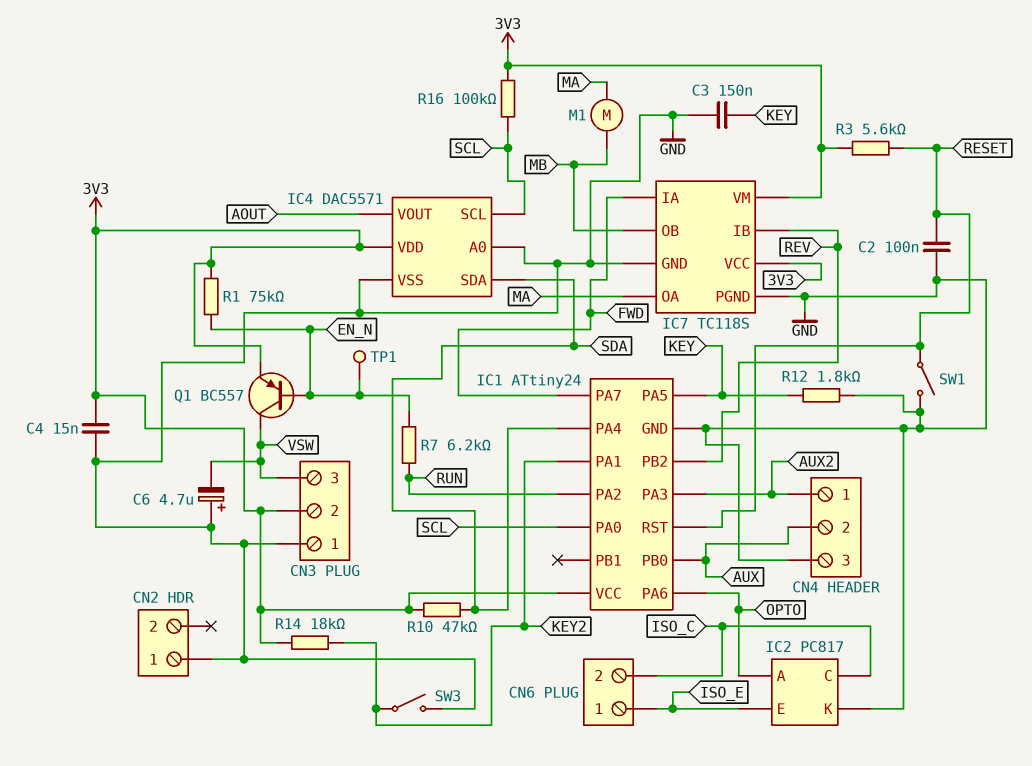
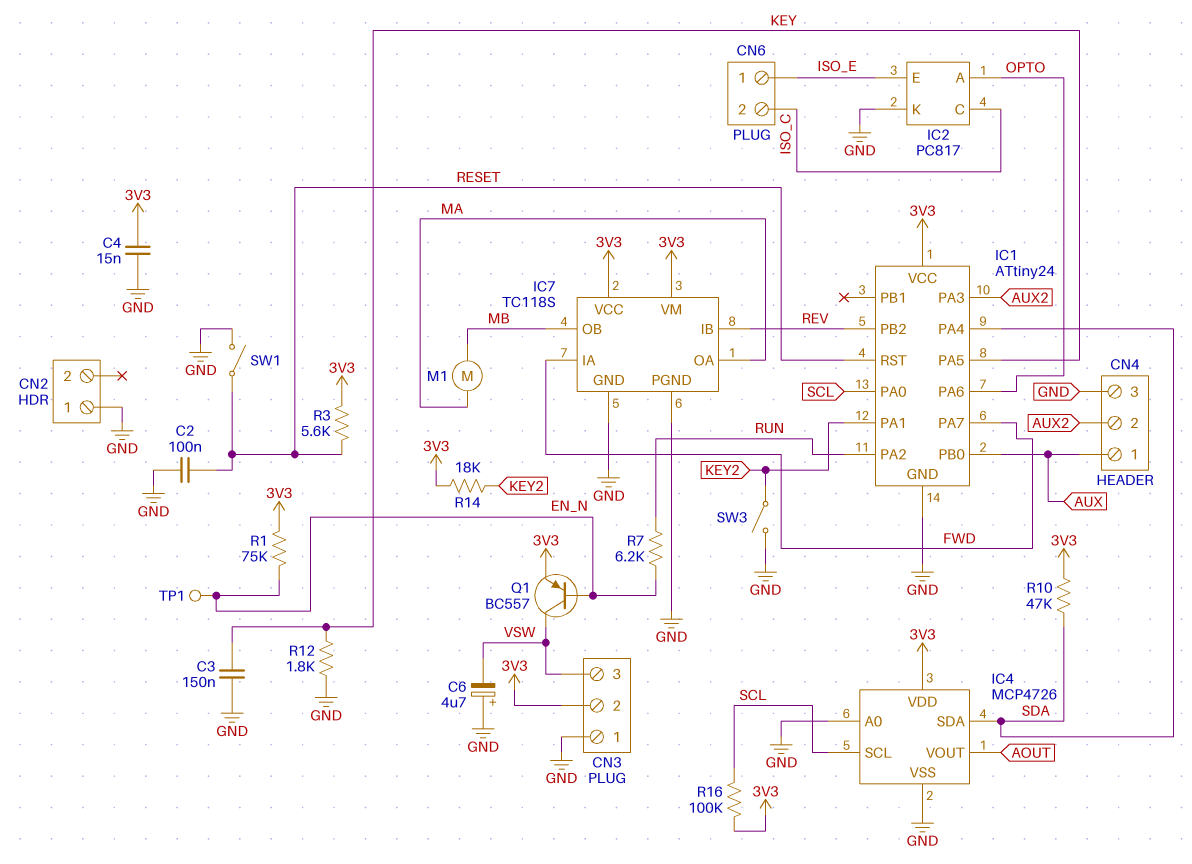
CN4 pin 1: AUX2 -> AUX
CN4 pin 2: AUX -> AUX2
IC4: DAC5571 -> MCP4726

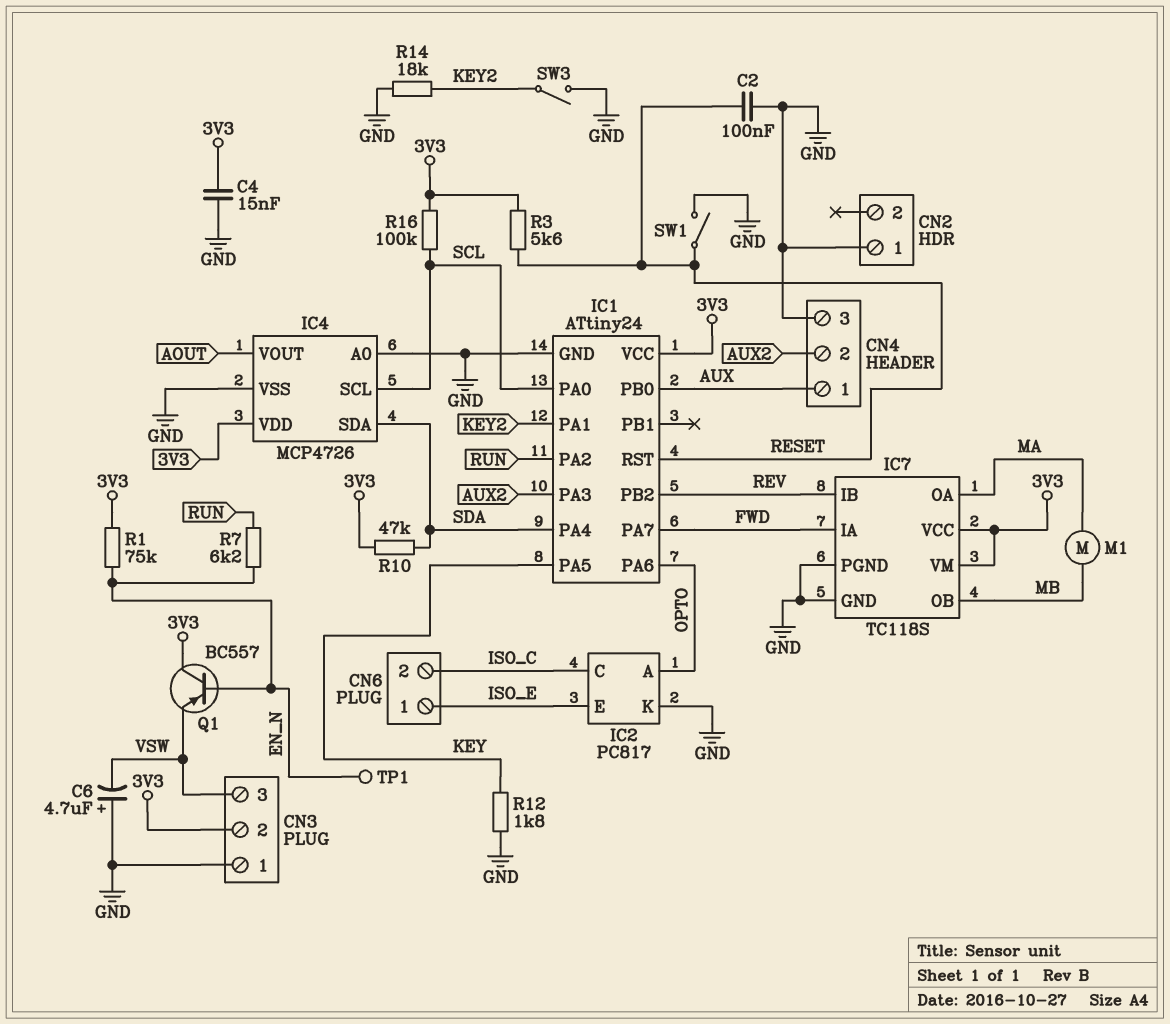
C3: 150nF (GND, KEY) -> none
Q1: PNP BC557 (B EN_N, C VSW, E 3V3) -> PNP BC557 (B EN_N, C 3V3, E VSW)
R14: 18k (3V3, KEY2) -> 18k (GND, KEY2)

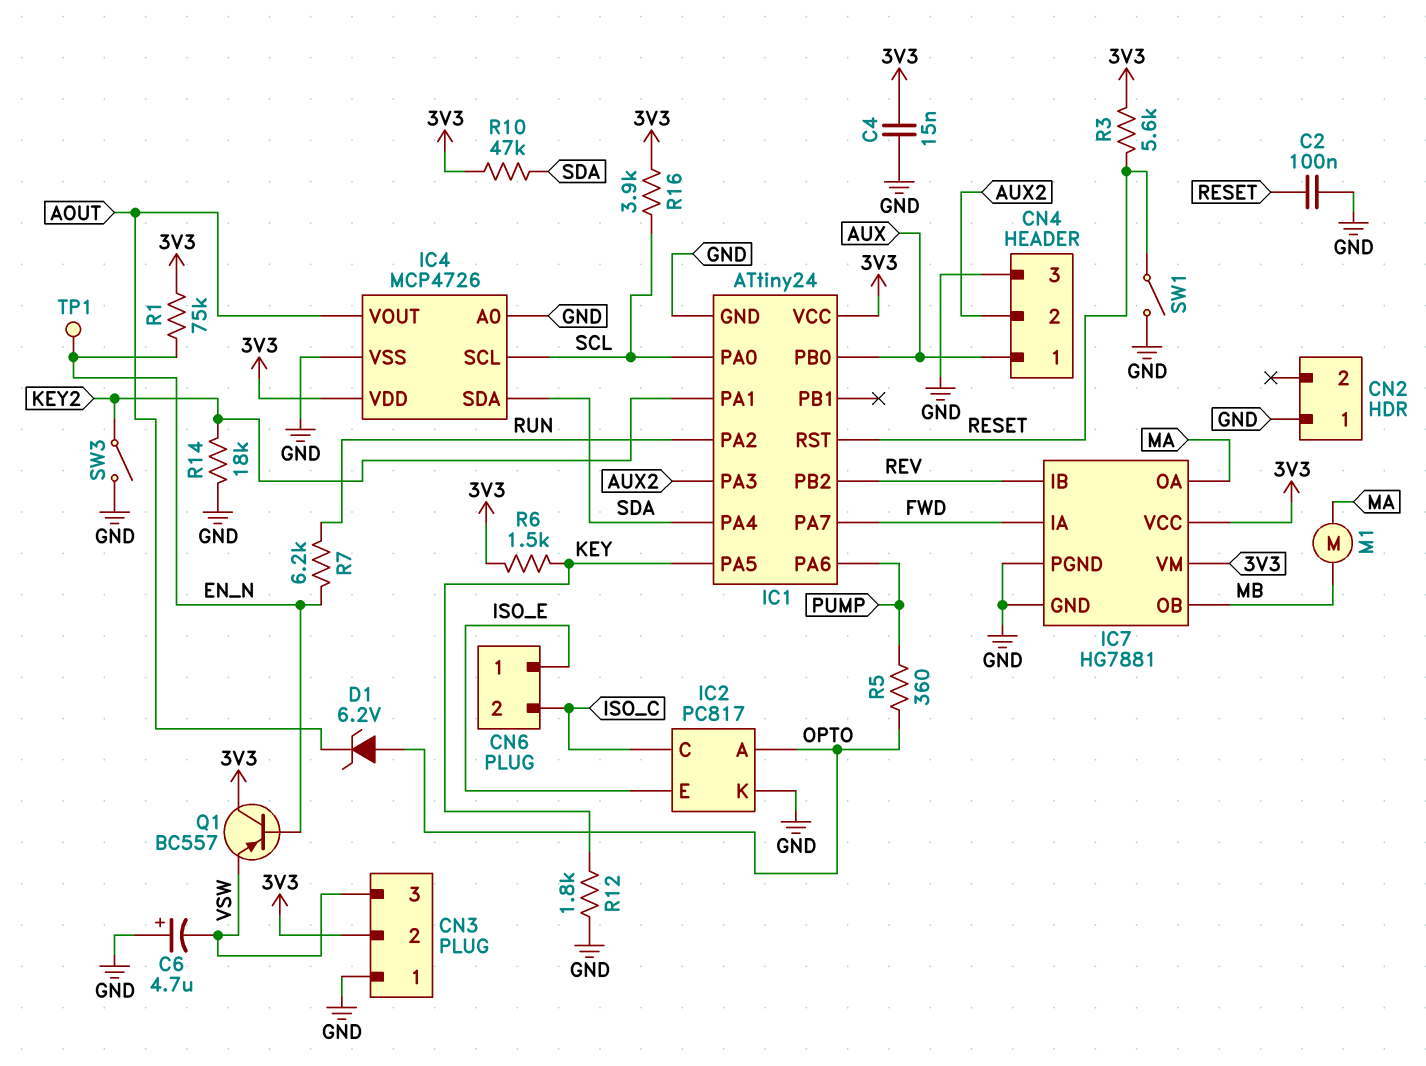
D1: none -> zener 6.2V (A OPTO, K AOUT)
IC1 pin PA6: OPTO -> PUMP
IC7: TC118S -> HG7881
R5: none -> 360 (OPTO, PUMP)
R6: none -> 1.5k (3V3, KEY)
R16: 100k (3V3, SCL) -> 3.9k (3V3, SCL)

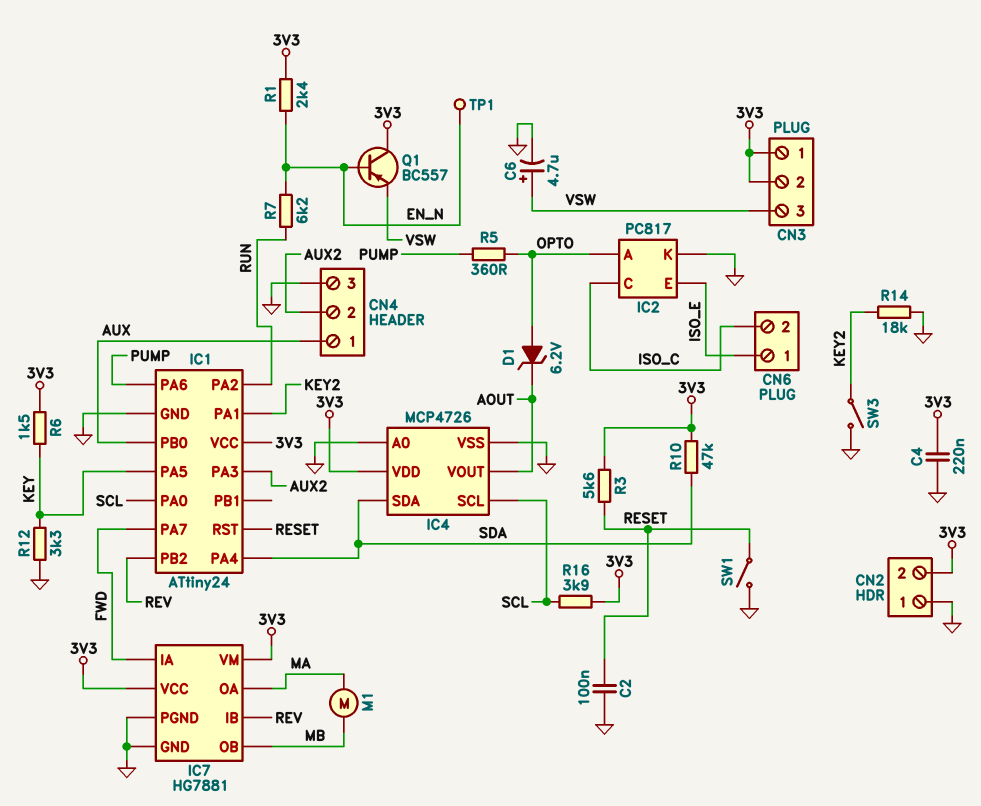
C4: 15nF (3V3, GND) -> 220nF (3V3, GND)
C6: 4.7uF (plus GND, minus VSW) -> 4.7uF (plus VSW, minus GND)
CN2 pin 2: none -> 3V3
CN3 pin 1: GND -> 3V3
R1: 75k (3V3, EN_N) -> 2.4k (3V3, EN_N)
R12: 1.8k (GND, KEY) -> 3.3k (GND, KEY)

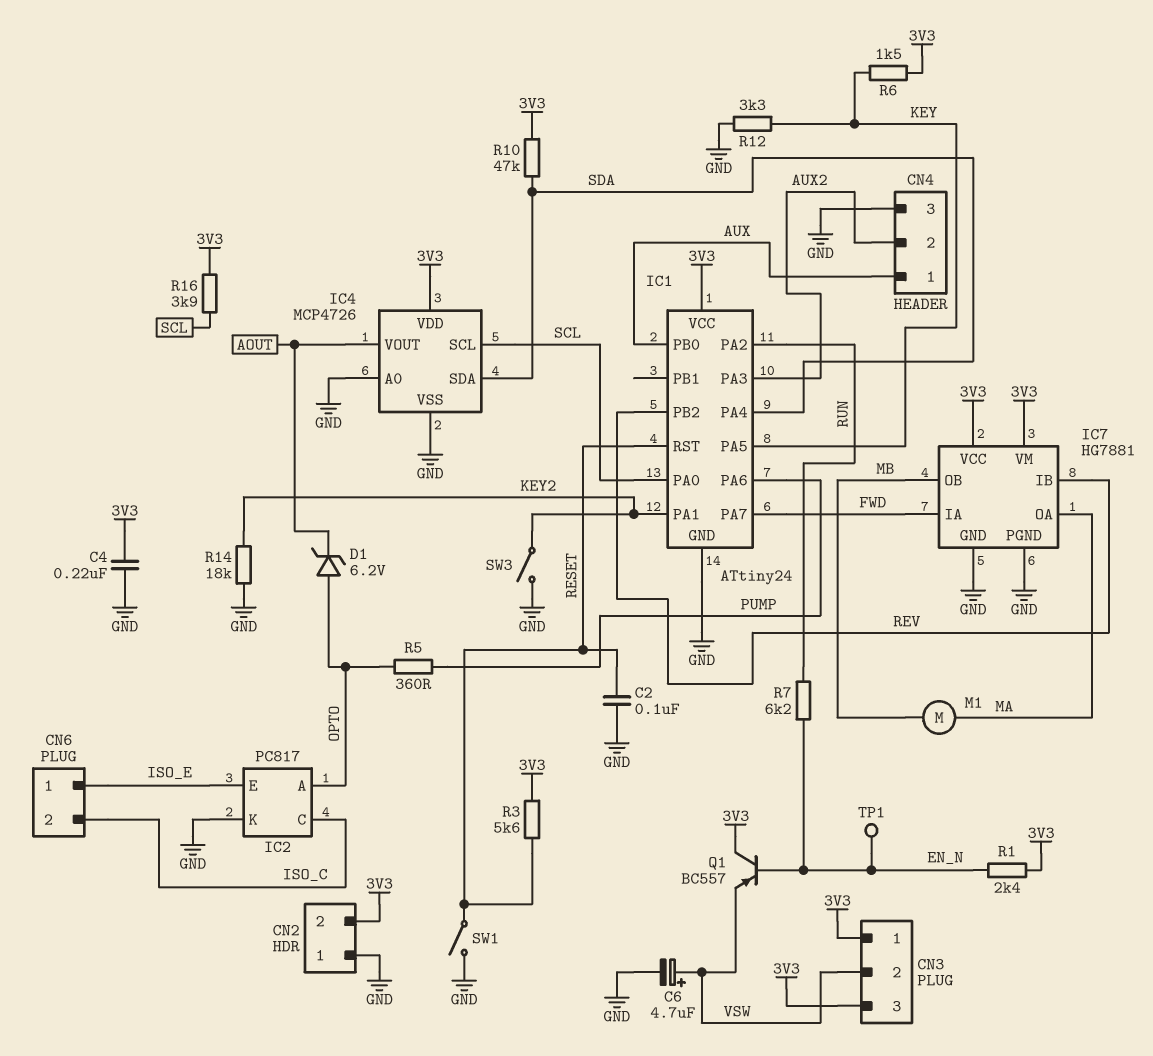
CN3 pin 2: 3V3 -> VSW
CN3 pin 3: VSW -> 3V3

